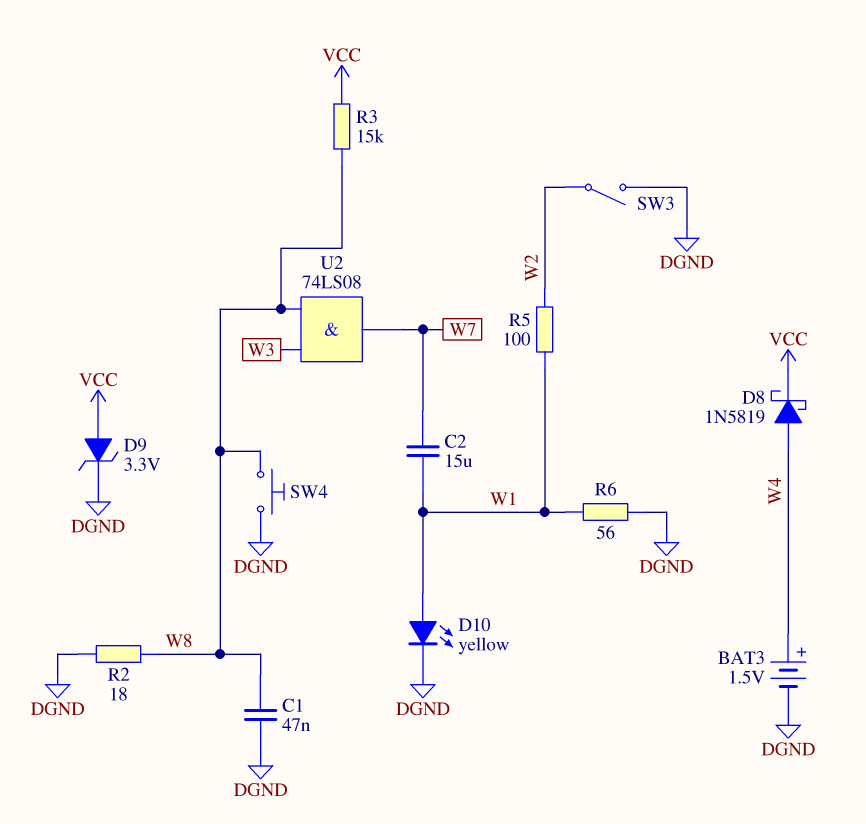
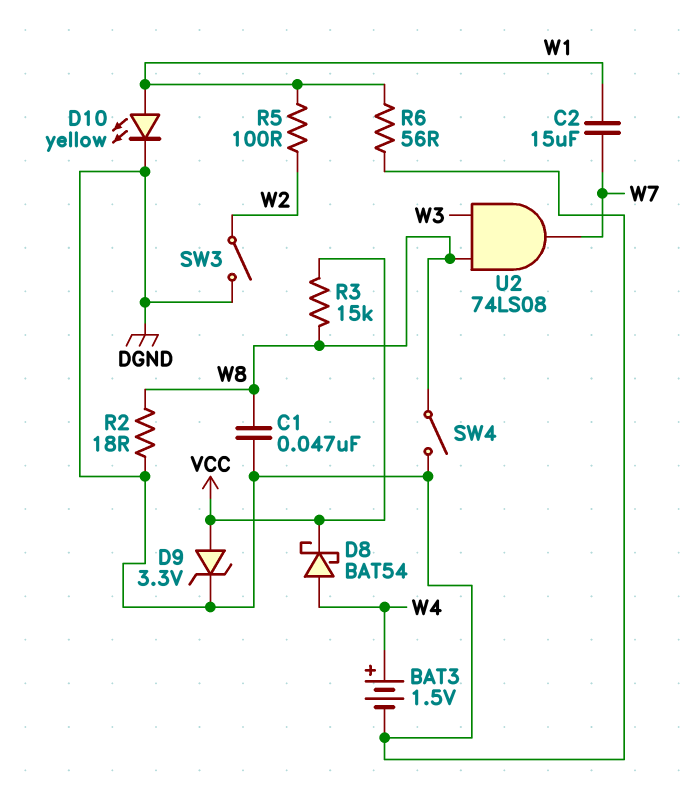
D8: schottky 1N5819 (A W4, K VCC) -> schottky BAT54 (A W4, K VCC)
SW4: button (DGND, W8) -> switch (DGND, W8)

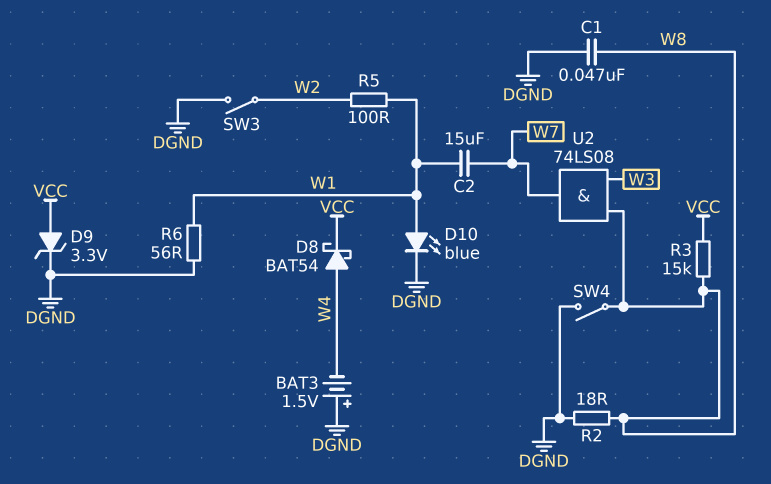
BAT3: 1.5V (plus W4, minus DGND) -> 1.5V (plus DGND, minus W4)
D10: LED yellow (A W1, K DGND) -> LED blue (A W1, K DGND)

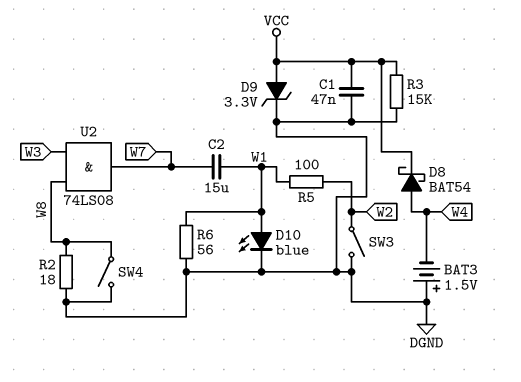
C1: 47nF (DGND, W8) -> 47nF (DGND, VCC)
R3: 15k (VCC, W8) -> 15k (DGND, VCC)

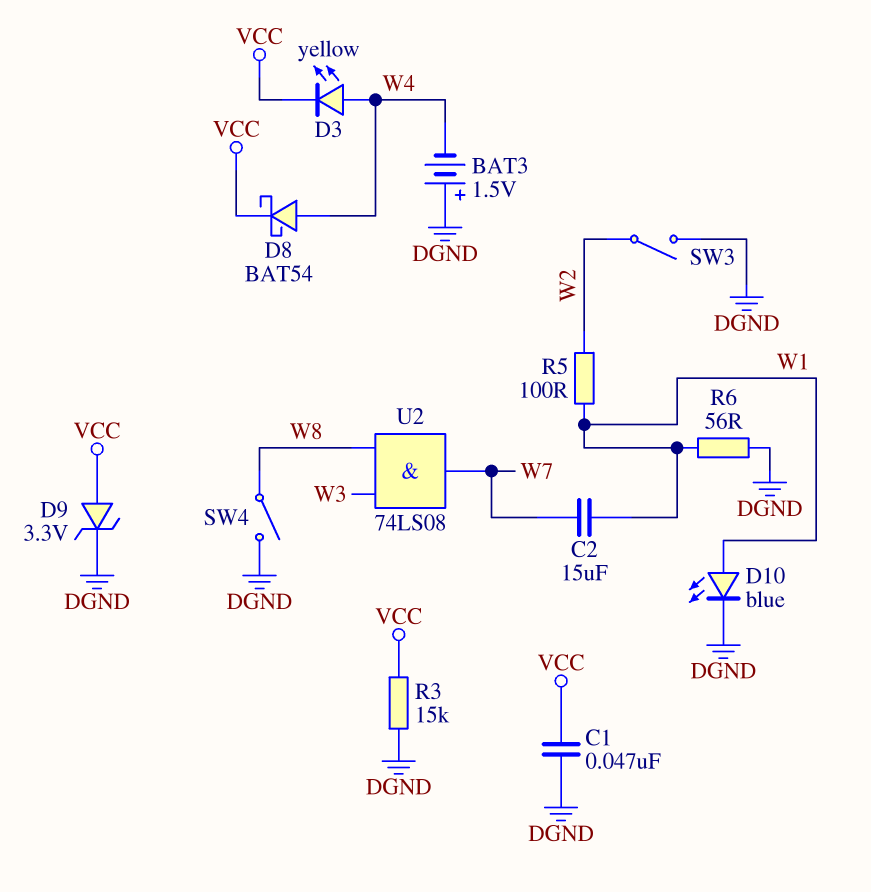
D3: none -> LED yellow (A W4, K VCC)
R2: 18 (DGND, W8) -> none

